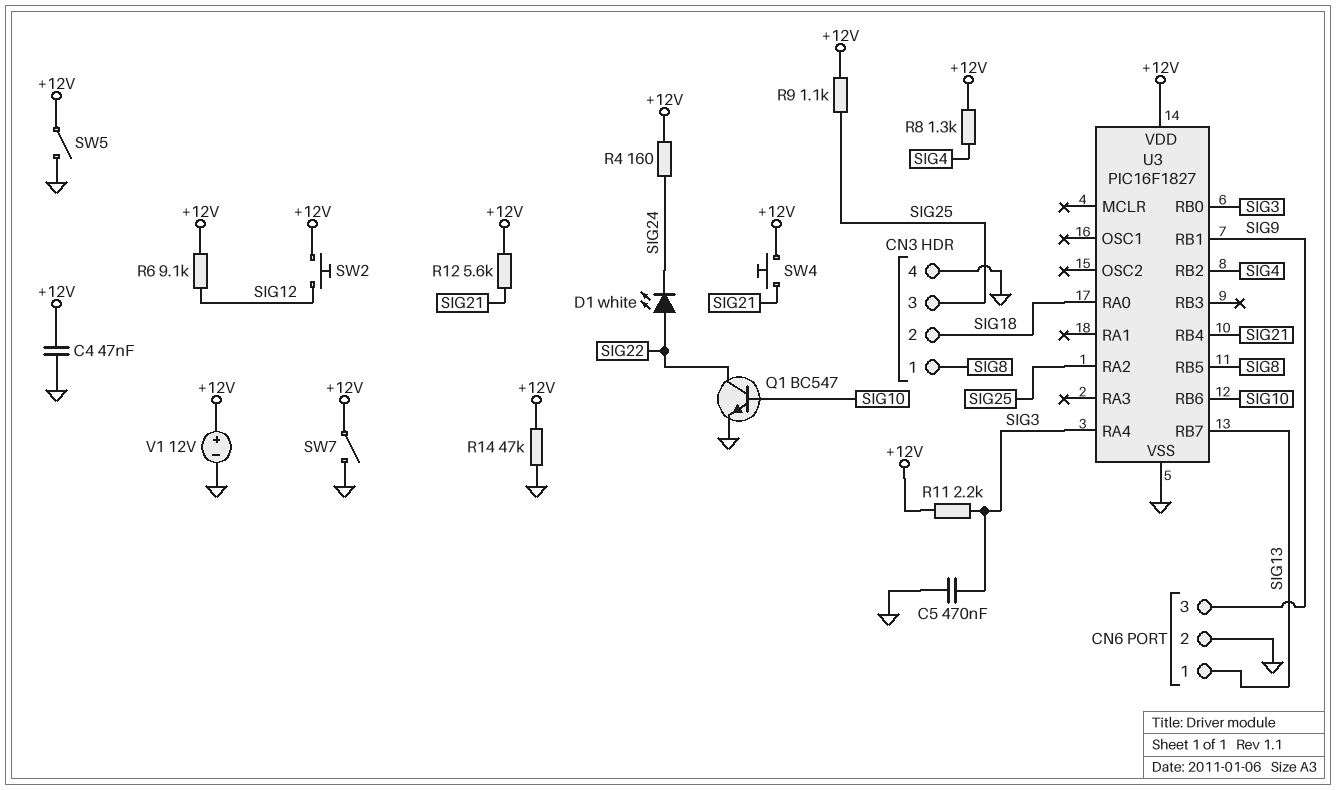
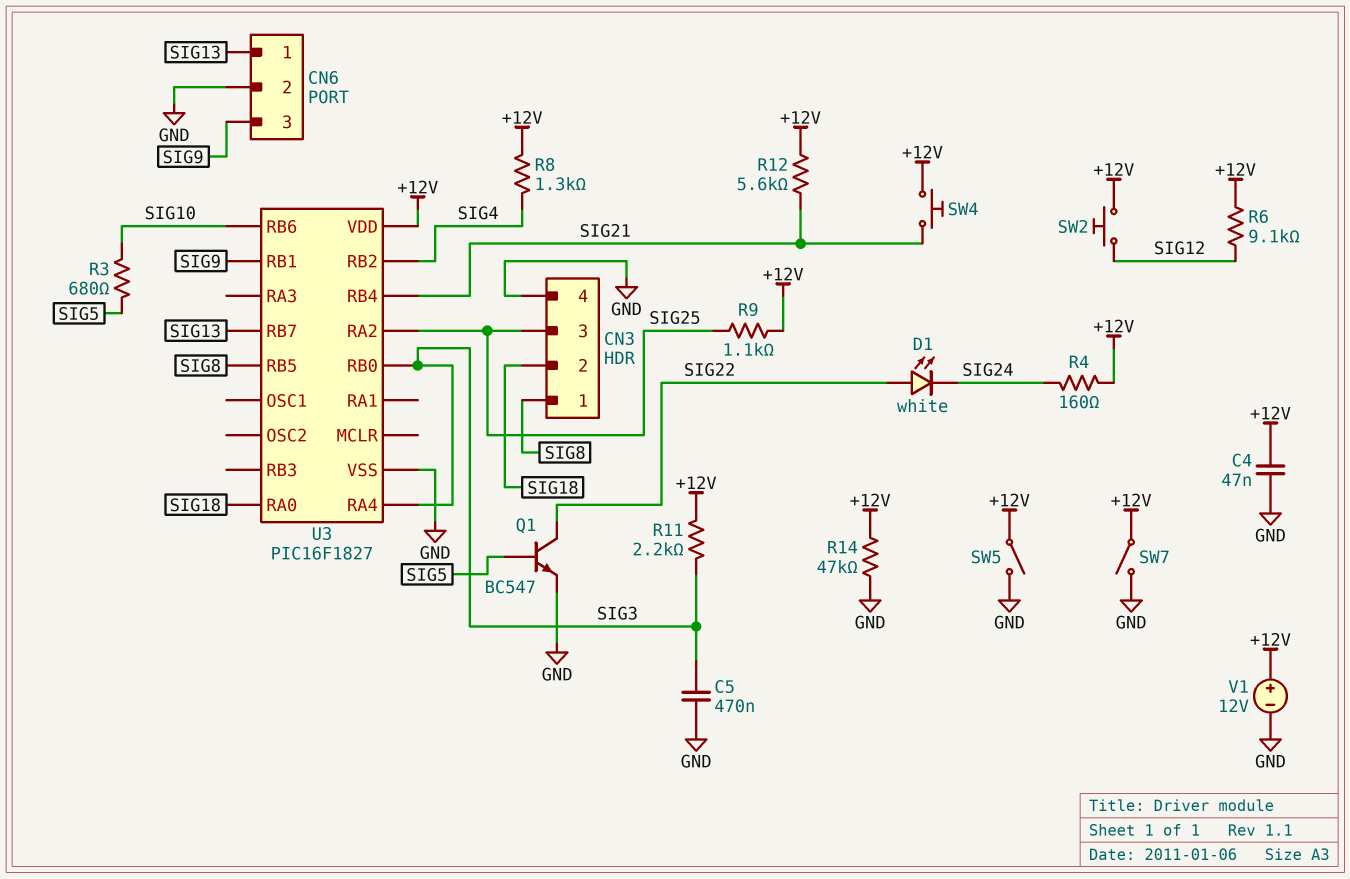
Q1: NPN BC547 (B SIG10, C SIG22, E GND) -> NPN BC547 (B SIG5, C SIG22, E GND)
R3: none -> 680 (SIG5, SIG10)

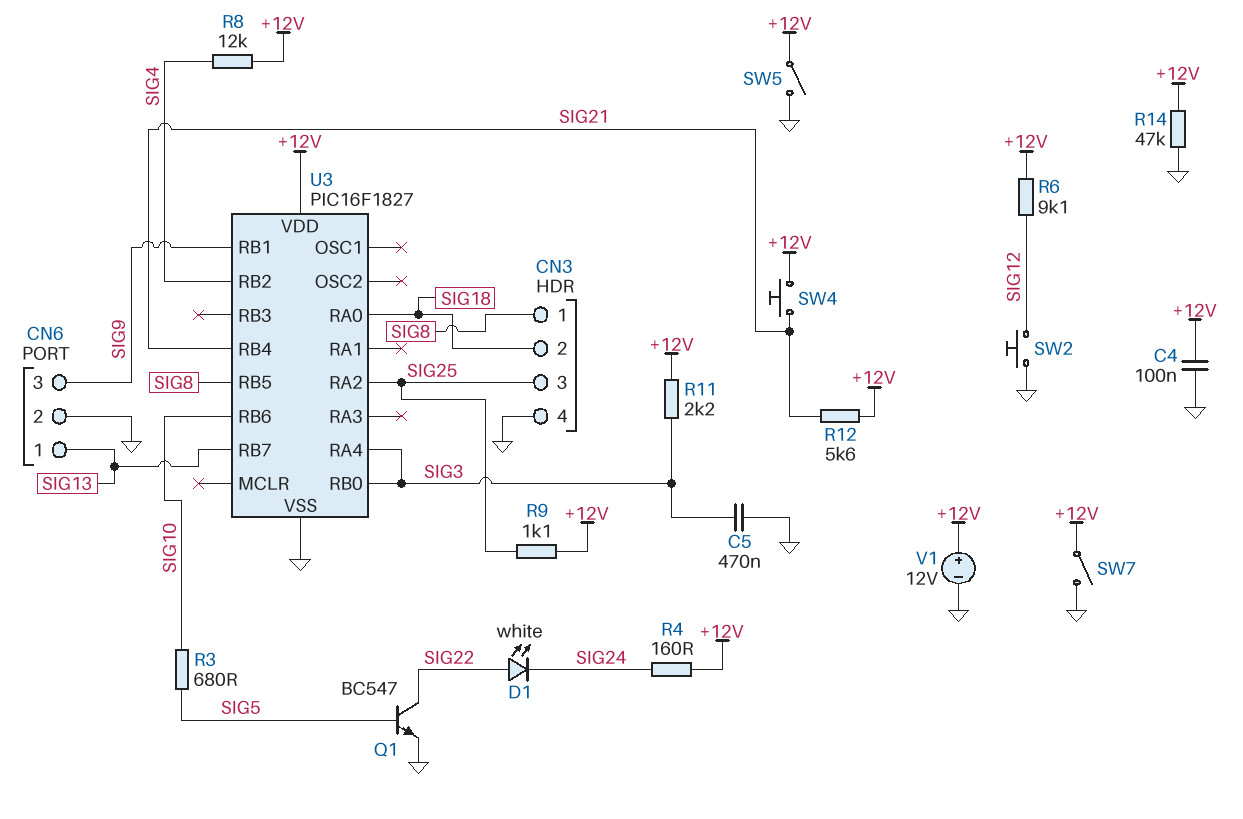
C4: 47nF (+12V, GND) -> 100nF (+12V, GND)
R8: 1.3k (+12V, SIG4) -> 12k (+12V, SIG4)
SW2: button (+12V, SIG12) -> button (GND, SIG12)

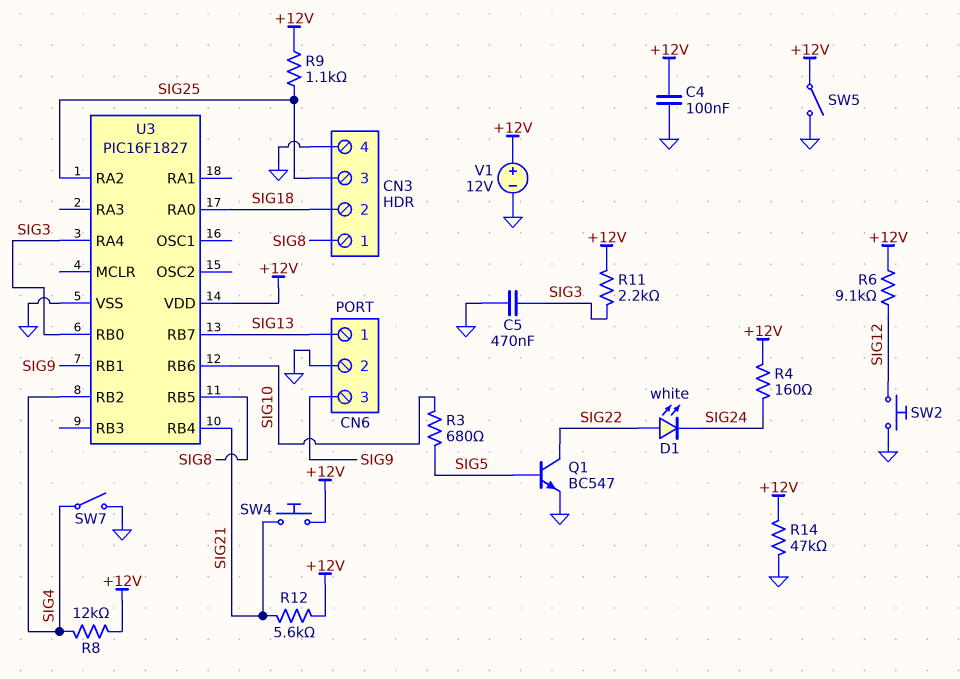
SW7: switch (+12V, GND) -> switch (GND, SIG4)

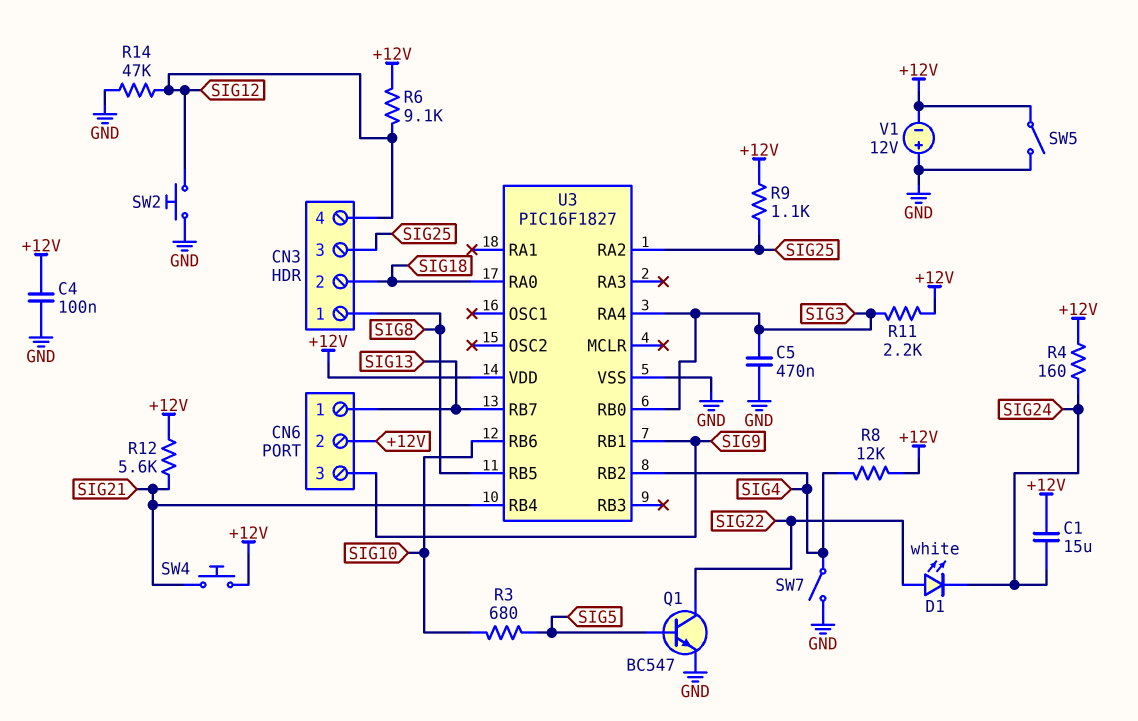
C1: none -> 15uF (+12V, SIG24)
CN3 pin 4: GND -> SIG12
CN6 pin 2: GND -> +12V
R14: 47k (+12V, GND) -> 47k (GND, SIG12)
V1: 12V (plus +12V, minus GND) -> 12V (plus GND, minus +12V)

